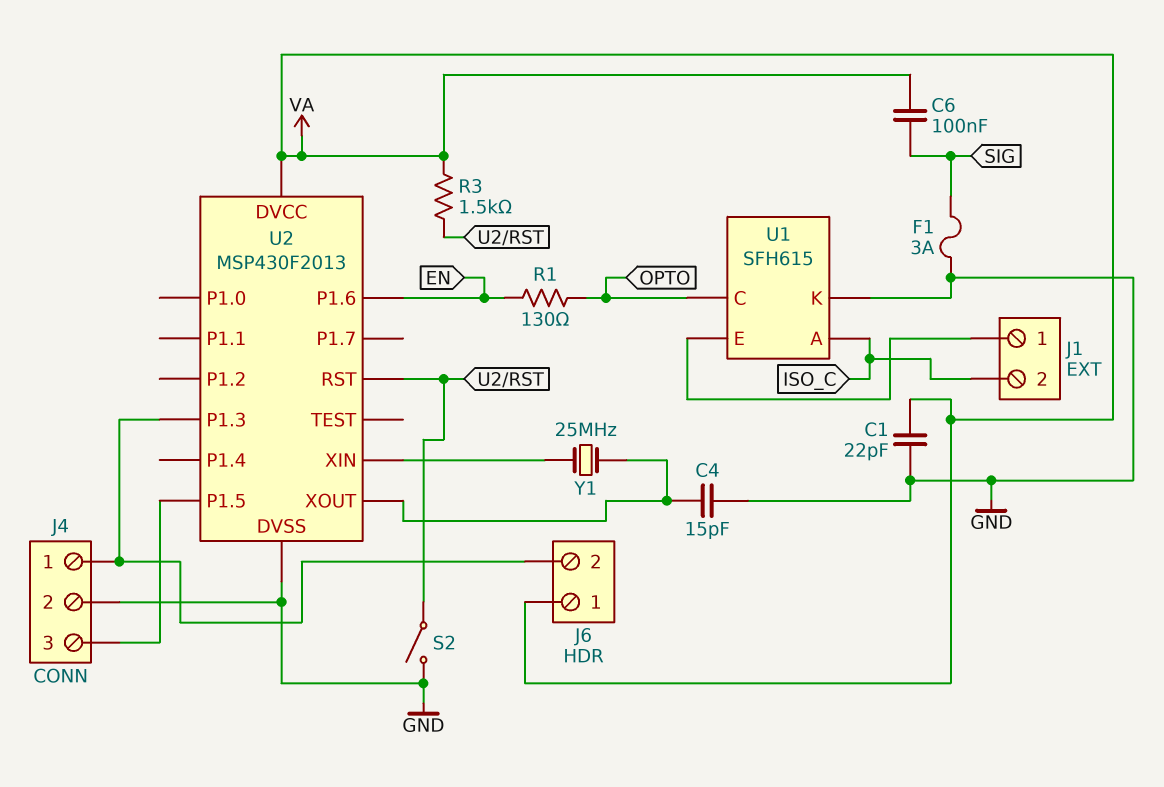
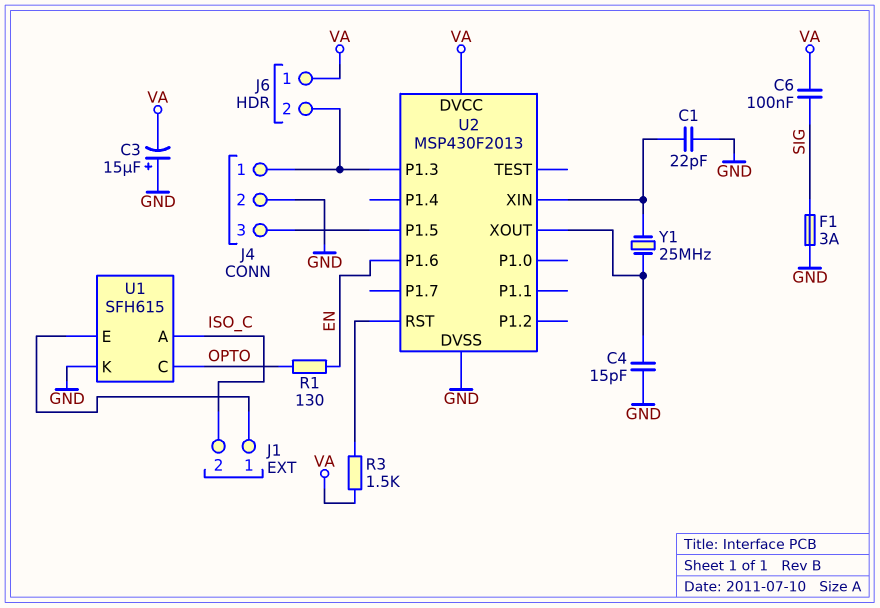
C1: 22pF (GND, VA) -> 22pF (GND, U2/XIN)
C3: none -> 15uF (plus GND, minus VA)
S2: switch (GND, U2/RST) -> none

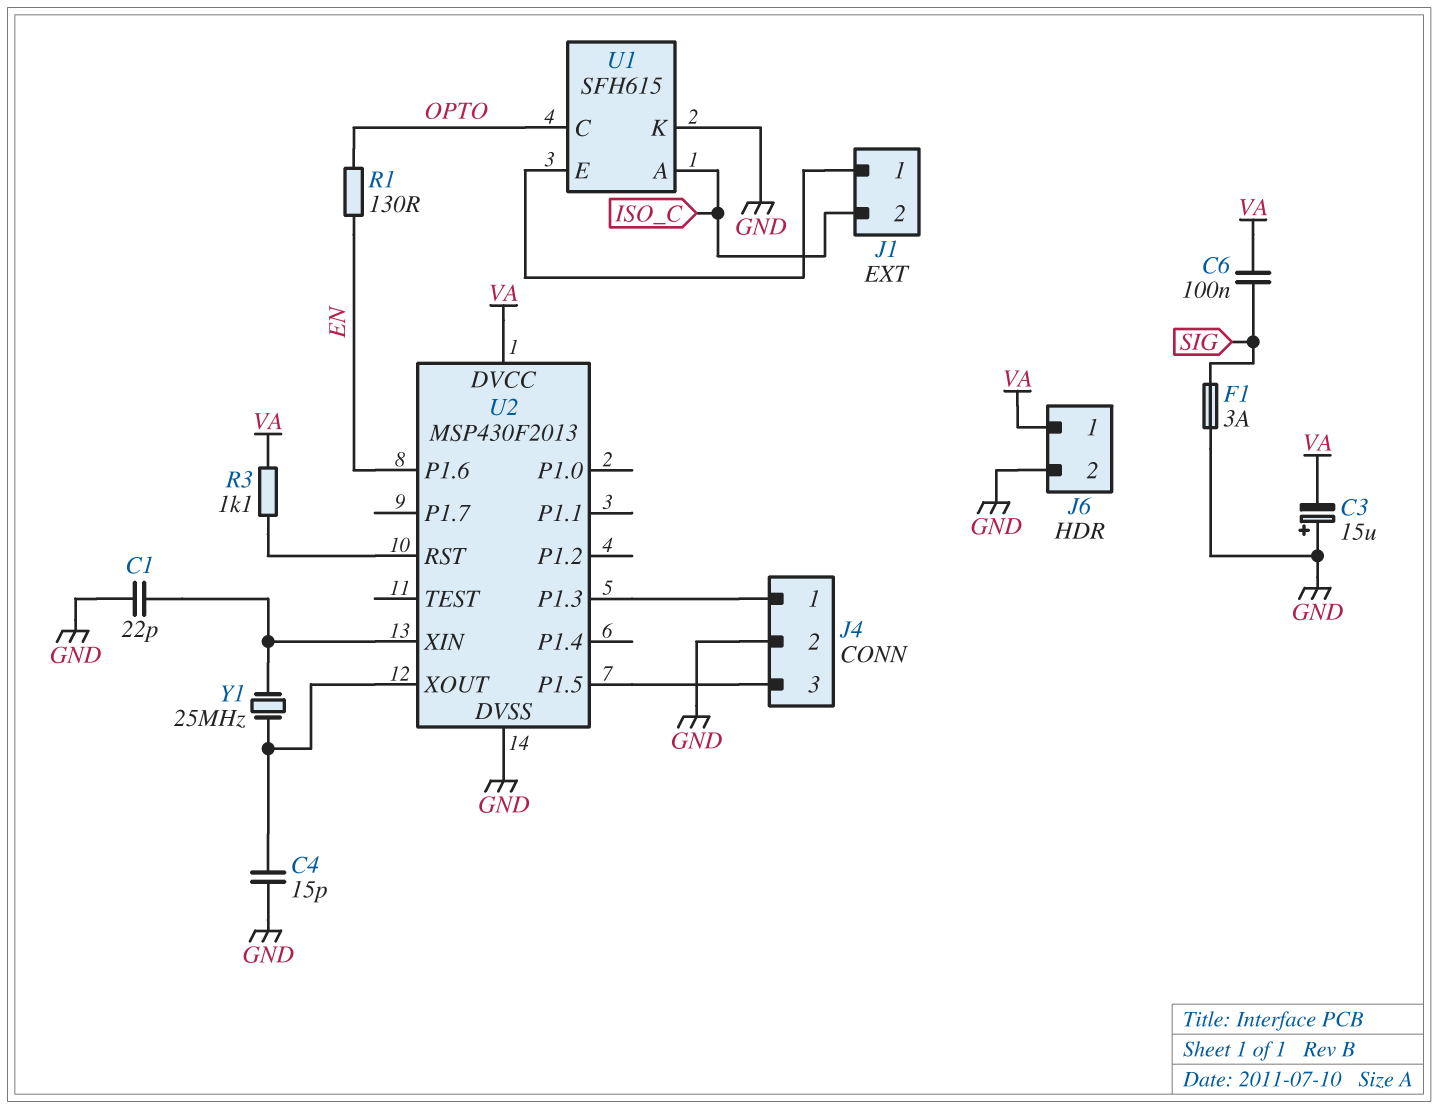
J6 pin 2: J4/1 -> GND
R3: 1.5k (U2/RST, VA) -> 1.1k (U2/RST, VA)

